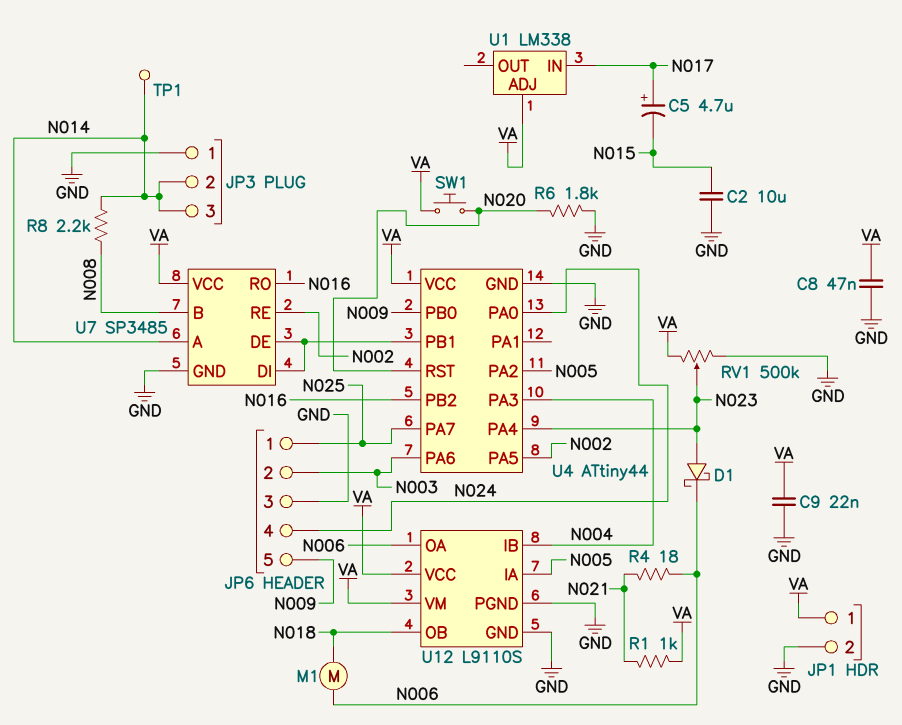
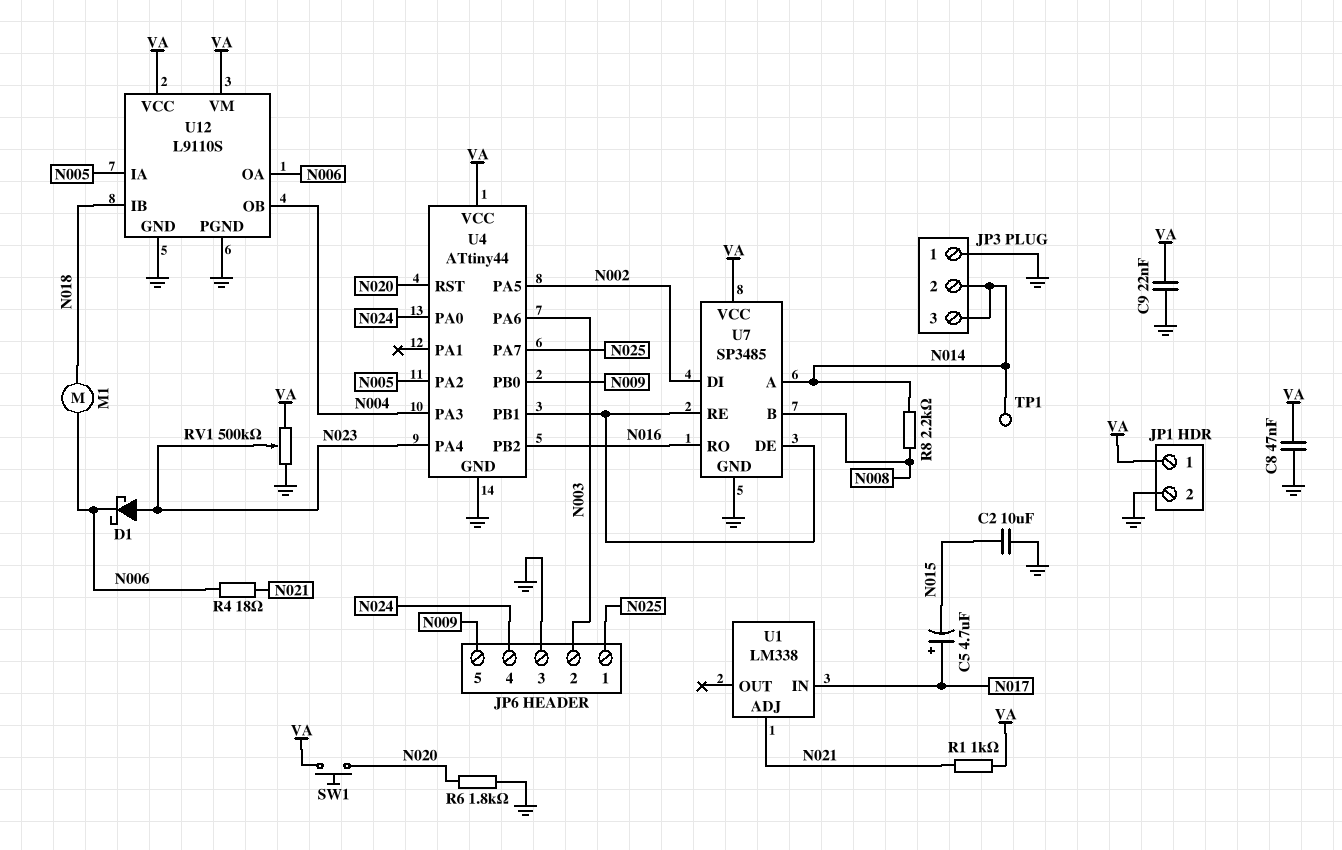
U1 pin ADJ: VA -> N021
U7 pin DI: U4/PB1 -> N002
U7 pin RE: N002 -> U4/PB1
U12 pin IB: N004 -> N018
U12 pin OB: N018 -> N004

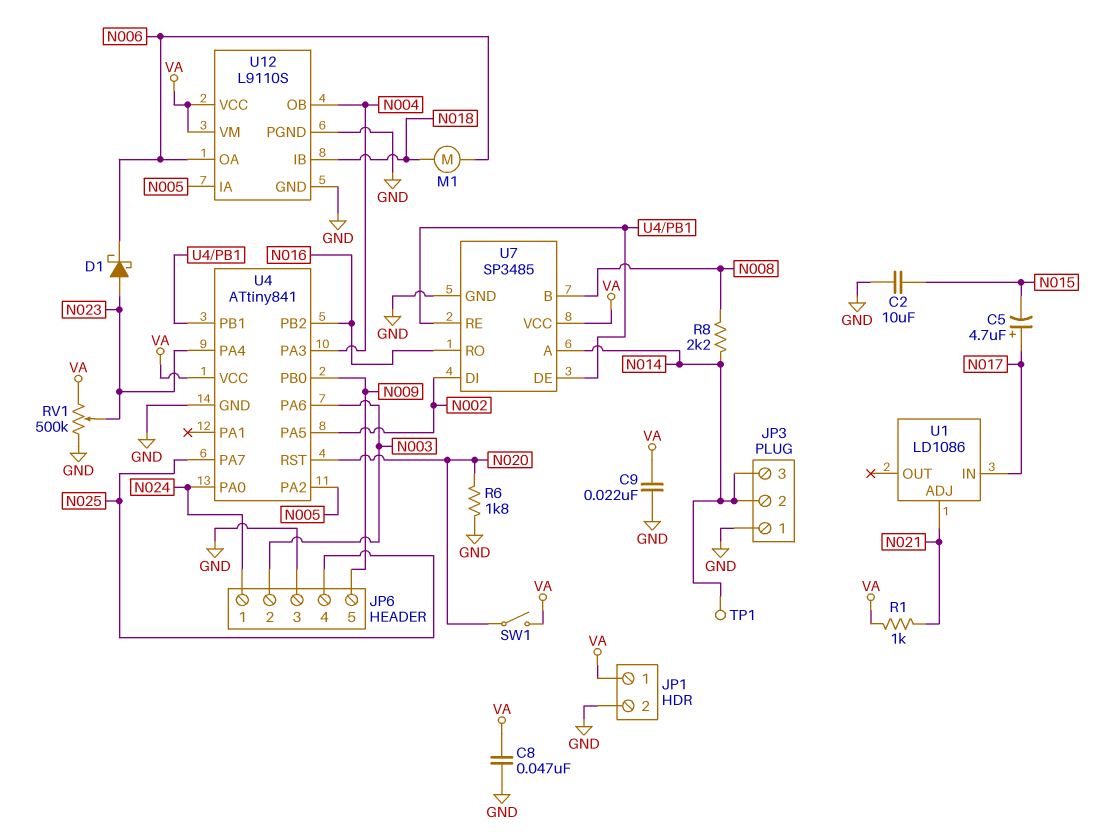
JP6 pin 1: N025 -> N024
JP6 pin 4: N024 -> N025
R4: 18 (N006, N021) -> none
SW1: button (N020, VA) -> switch (N020, VA)
U1: LM338 -> LD1086
U4: ATtiny44 -> ATtiny841

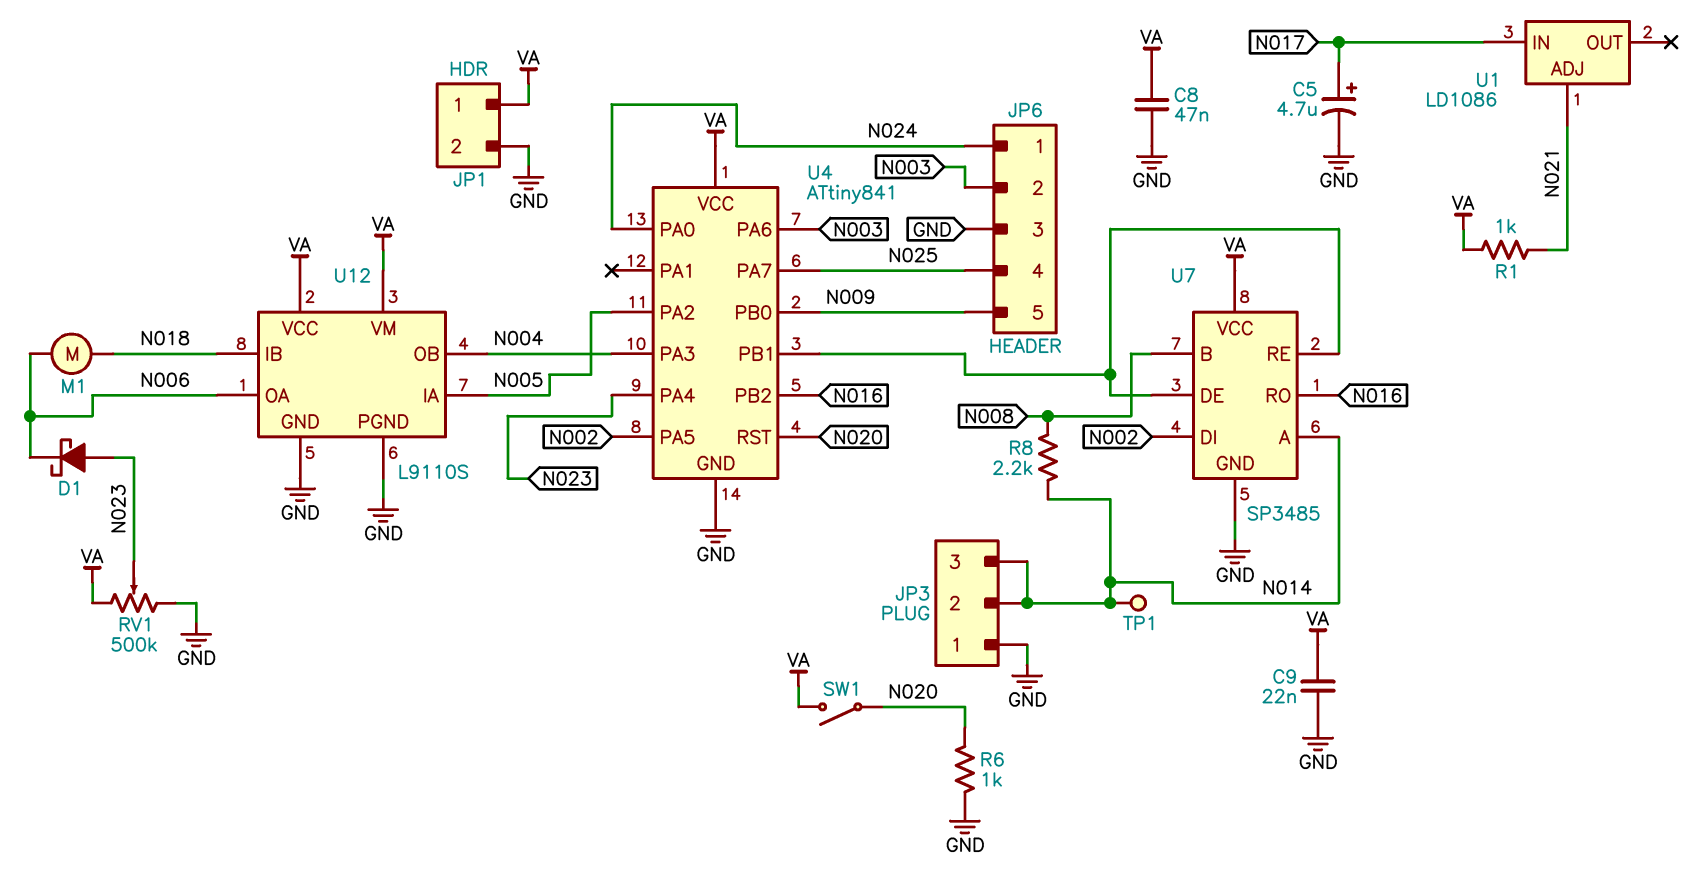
C2: 10uF (GND, N015) -> none
C5: 4.7uF (plus N017, minus N015) -> 4.7uF (plus N017, minus GND)
R6: 1.8k (GND, N020) -> 1k (GND, N020)

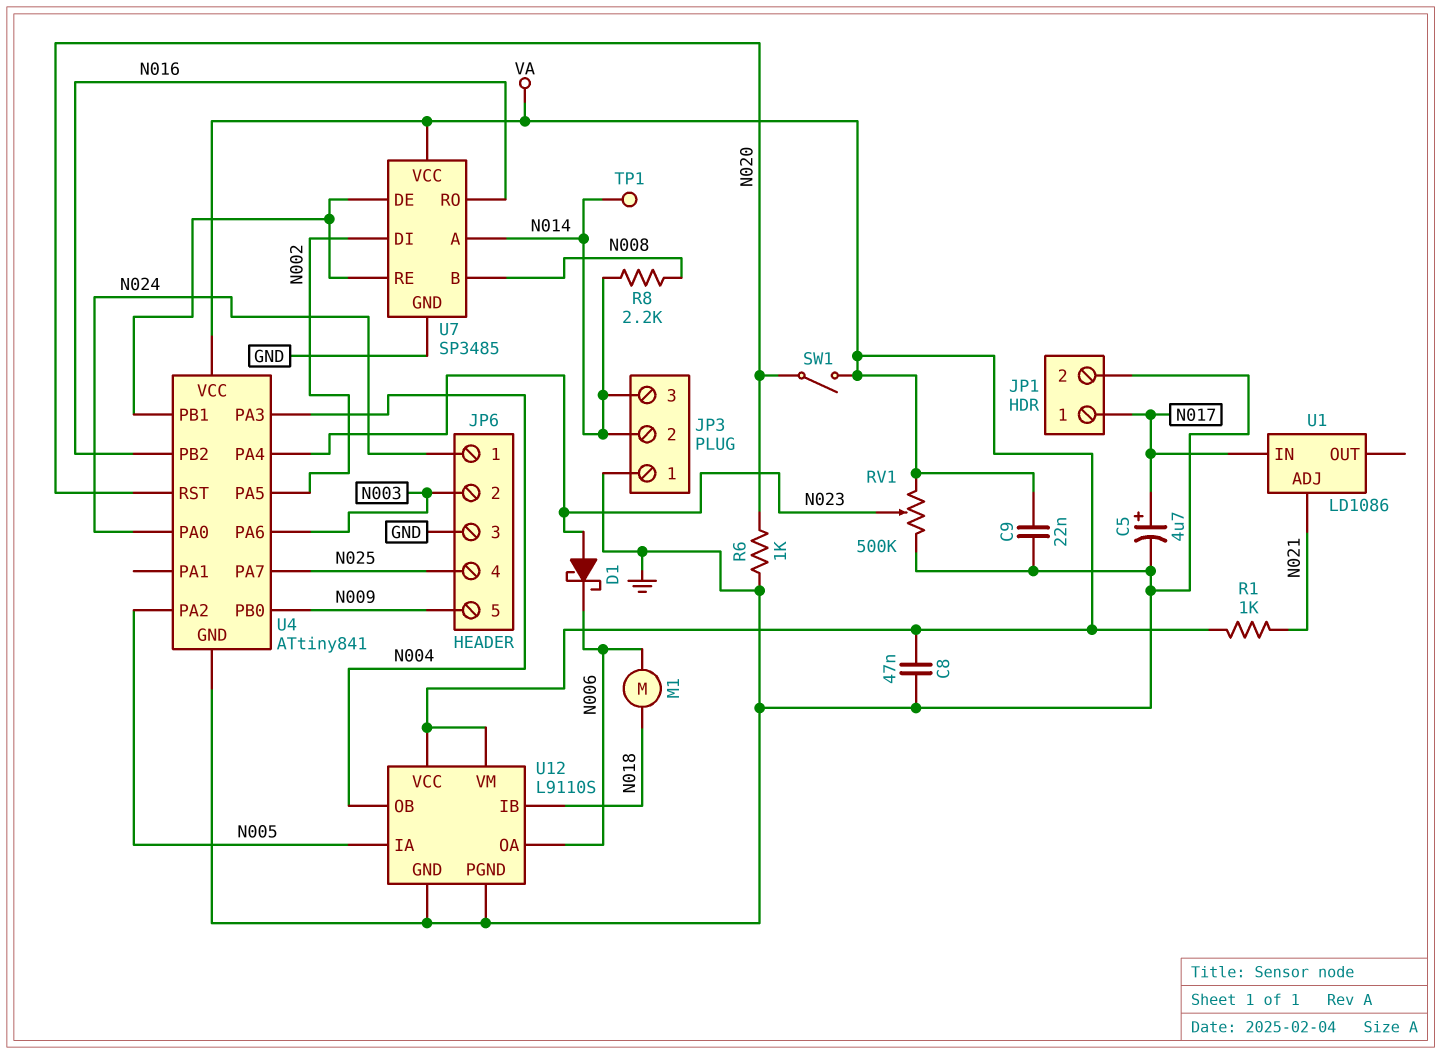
JP1 pin 1: VA -> N017

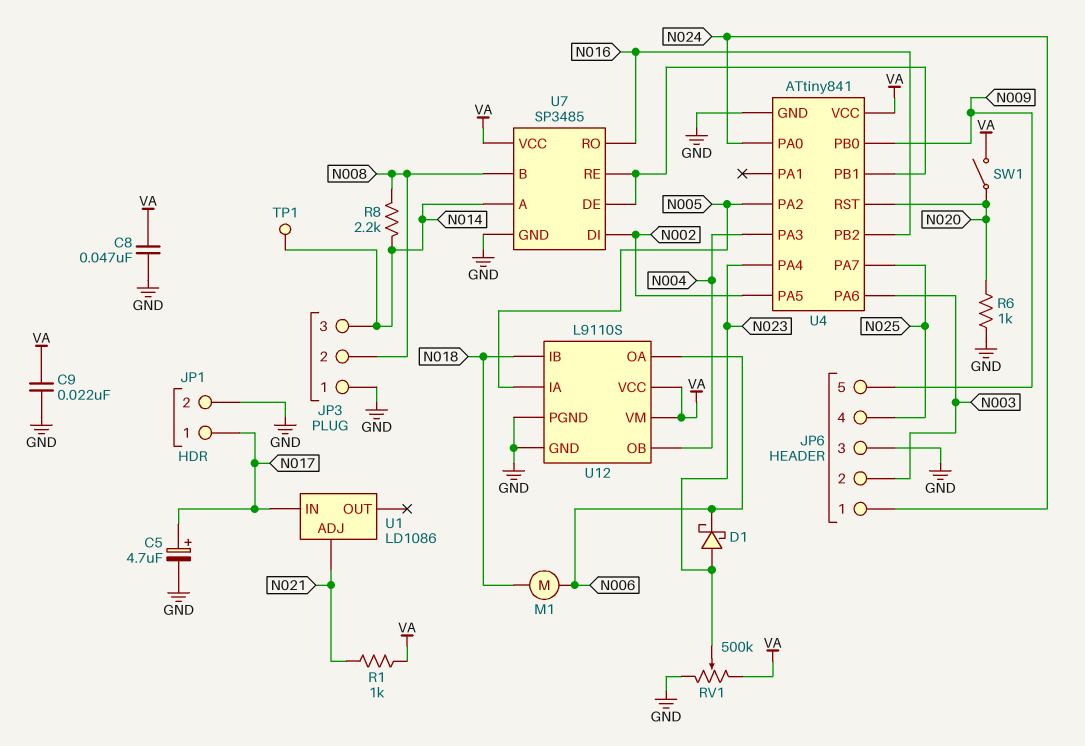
JP3 pin 2: N014 -> N008

